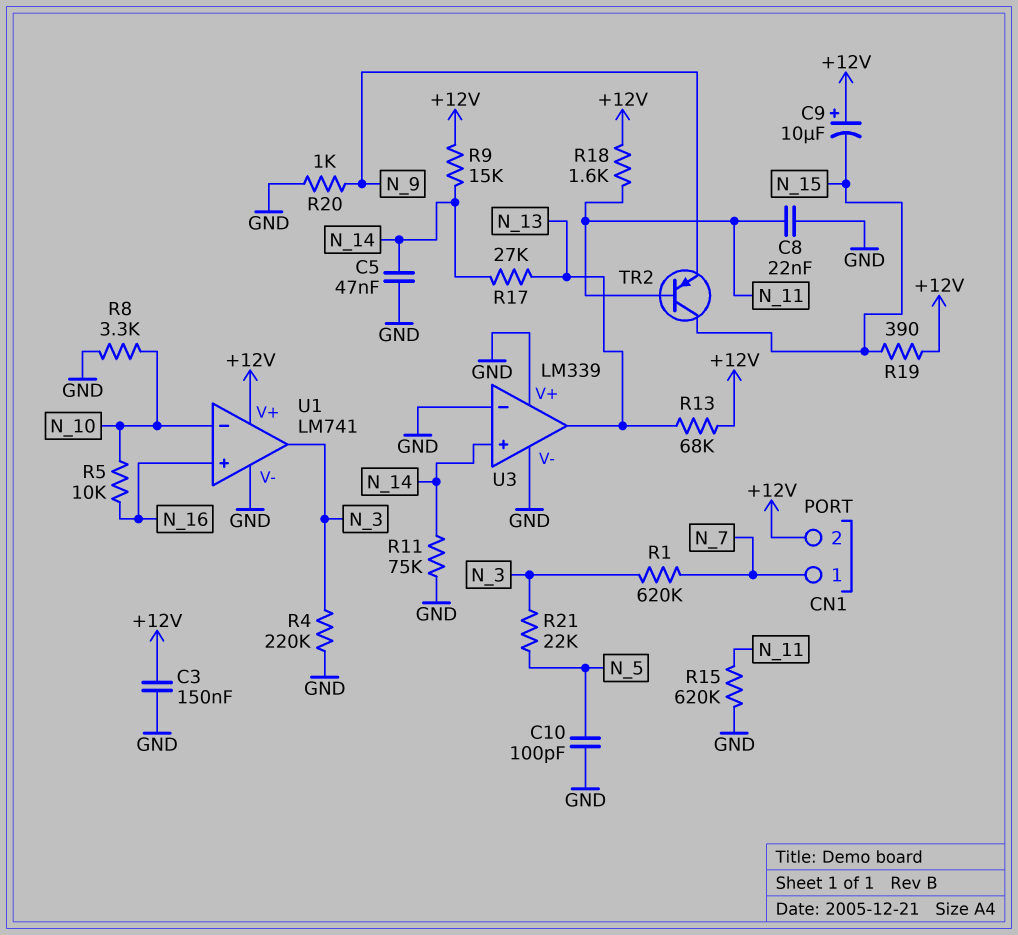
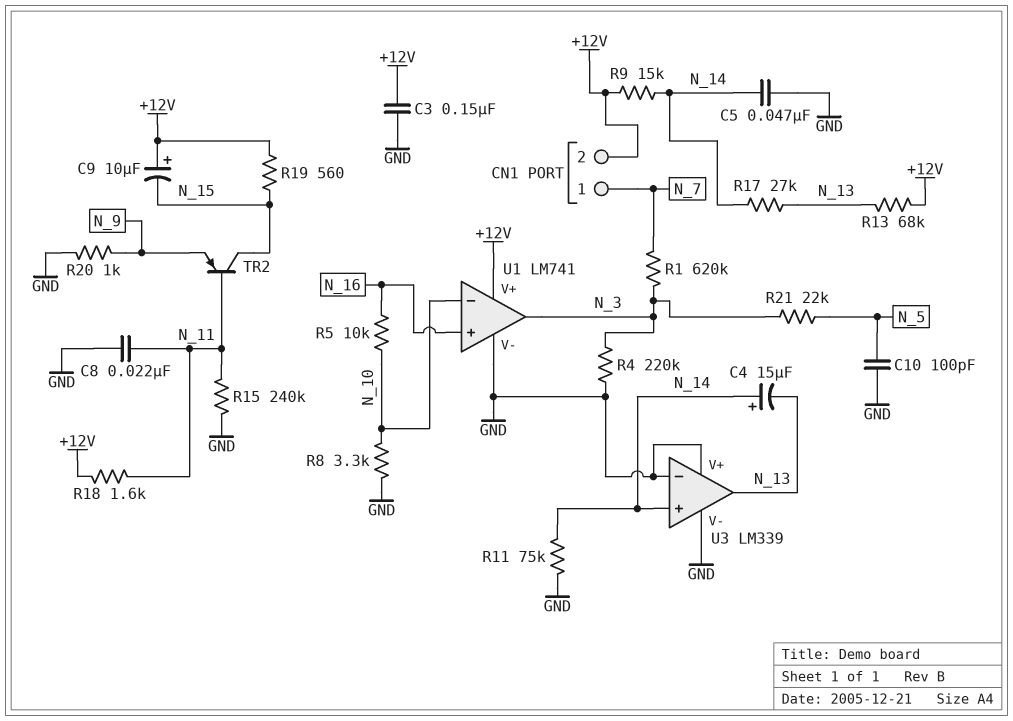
C4: none -> 15uF (plus N_14, minus N_13)
R15: 620k (GND, N_11) -> 240k (GND, N_11)
R19: 390 (+12V, N_15) -> 560 (+12V, N_15)

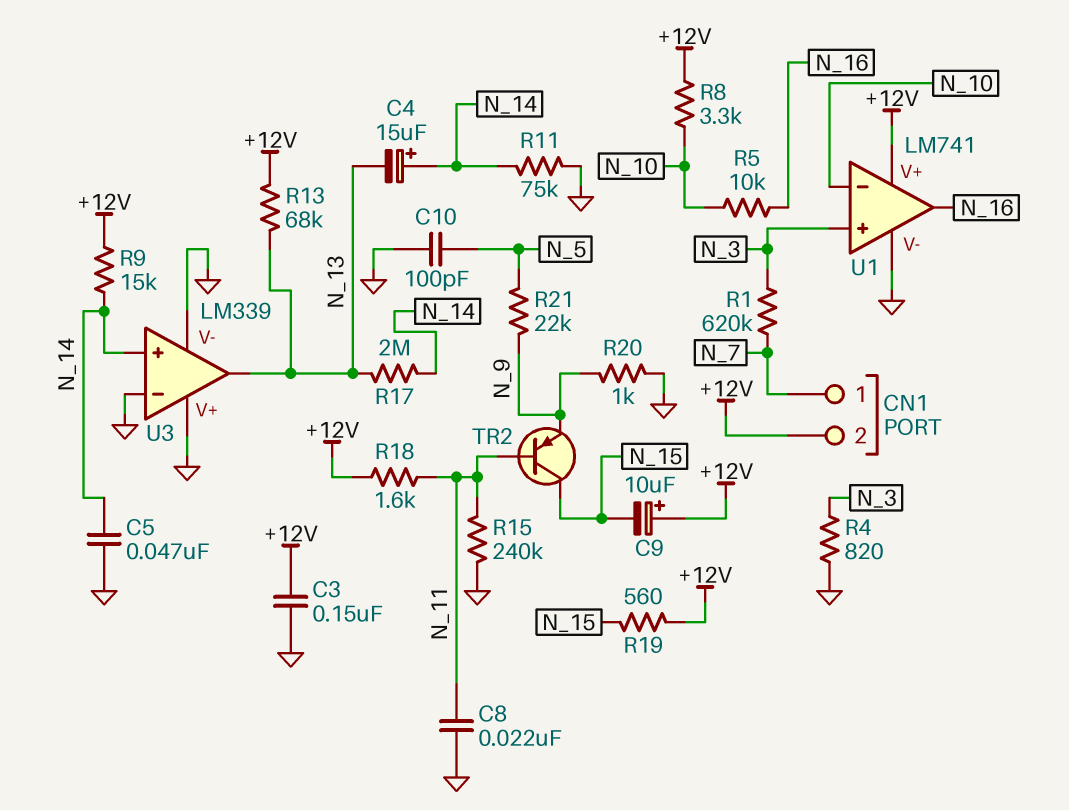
R4: 220k (GND, N_3) -> 820 (GND, N_3)
R8: 3.3k (GND, N_10) -> 3.3k (+12V, N_10)
R17: 27k (N_13, N_14) -> 2M (N_13, N_14)
R21: 22k (N_3, N_5) -> 22k (N_5, N_9)
U1 pin in+: N_16 -> N_3
U1 pin out: N_3 -> N_16

